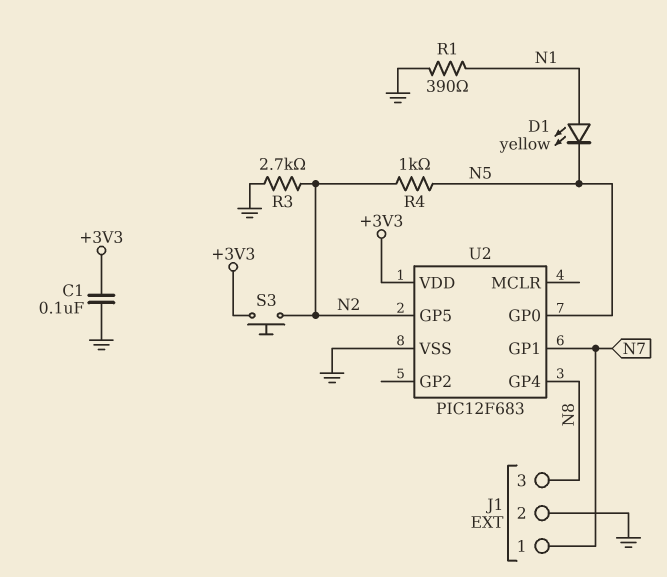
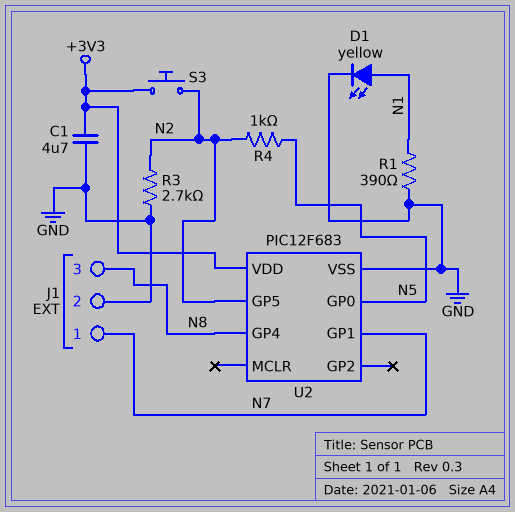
C1: 100nF (+3V3, GND) -> 4.7uF (+3V3, GND)
D1: LED yellow (A N1, K N5) -> LED yellow (A N1, K GND)

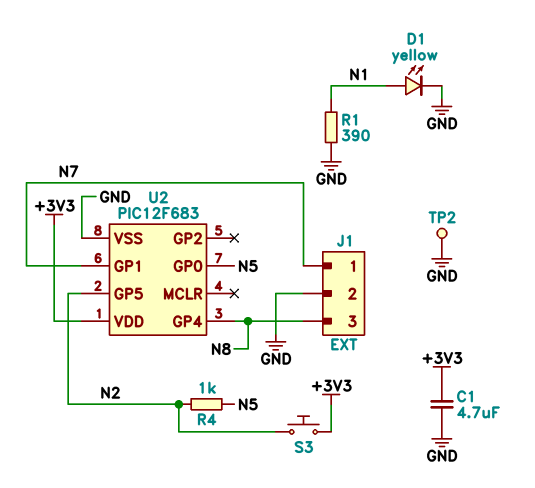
R3: 2.7k (GND, N2) -> none
TP2: none -> test point (GND)

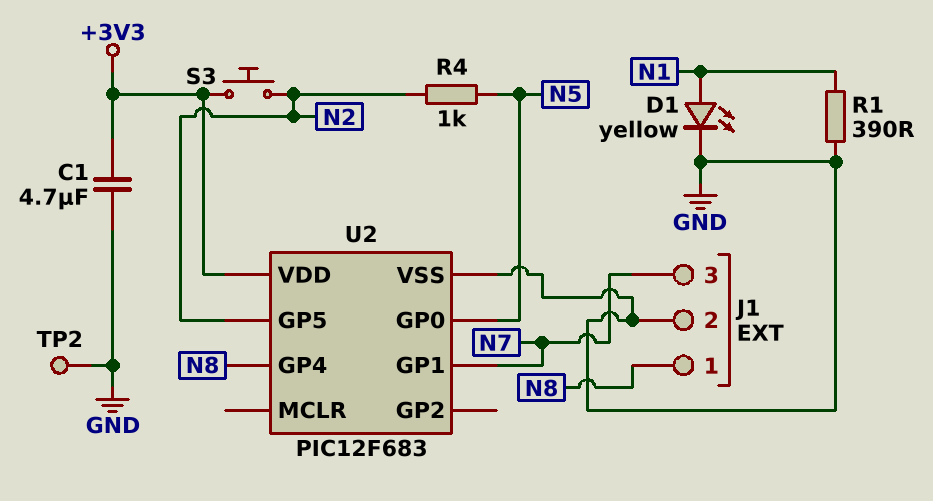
J1 pin 1: N7 -> N8
J1 pin 3: N8 -> N7

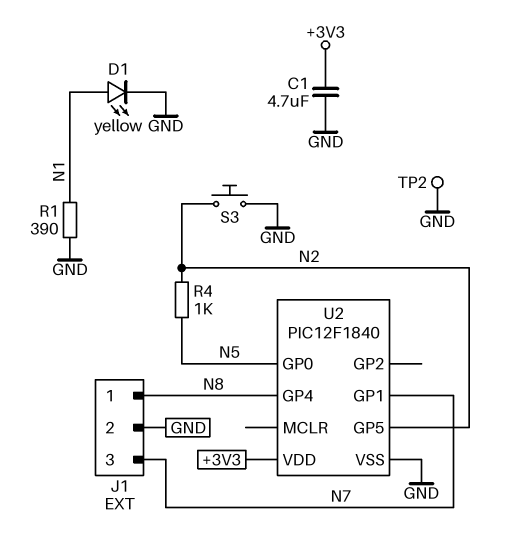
S3: button (+3V3, N2) -> button (GND, N2)
U2: PIC12F683 -> PIC12F1840

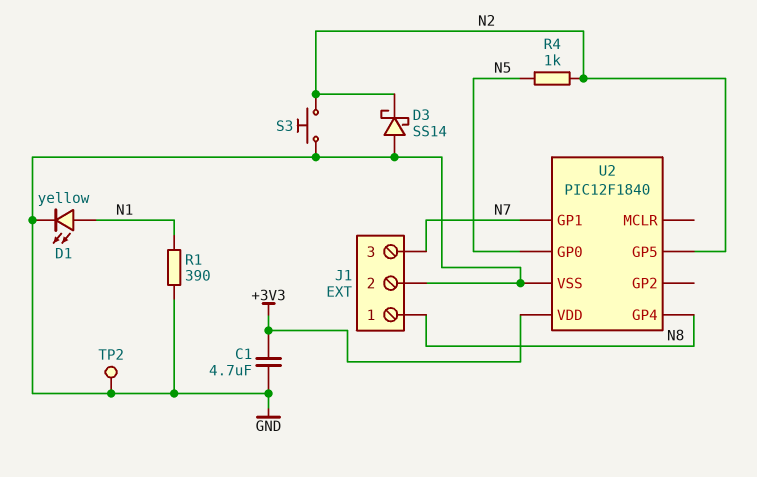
D3: none -> schottky SS14 (A GND, K N2)

